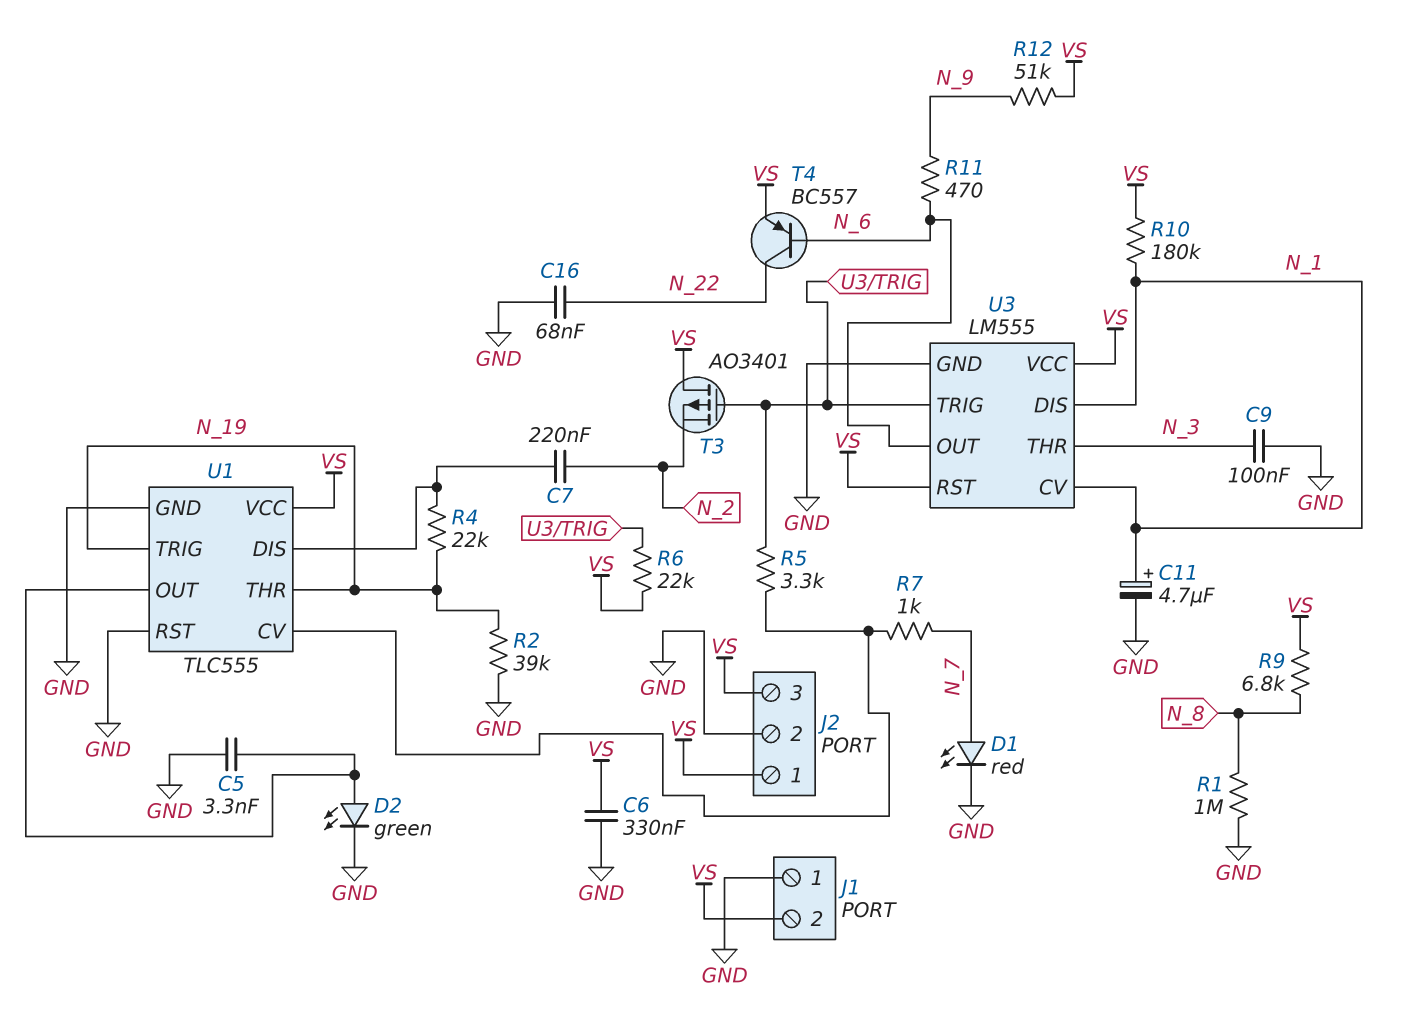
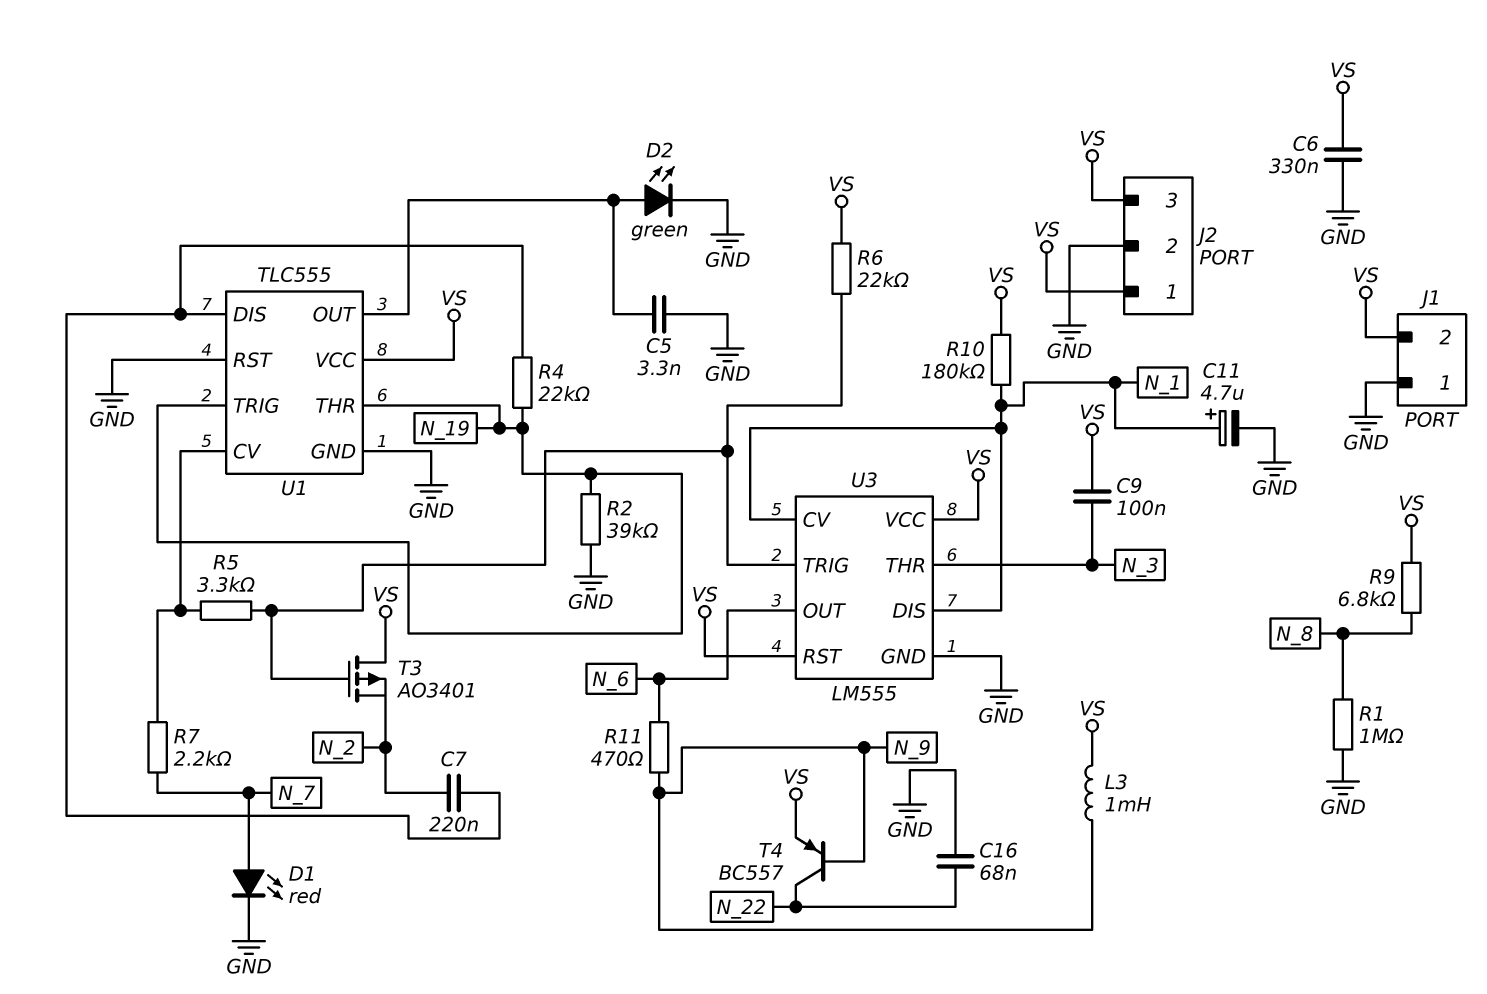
C9: 100nF (GND, N_3) -> 100nF (N_3, VS)
L3: none -> 1mH (N_9, VS)
R7: 1k (N_7, U1/CV) -> 2.2k (N_7, U1/CV)
R12: 51k (N_9, VS) -> none
T4: PNP BC557 (B N_6, C N_22, E VS) -> PNP BC557 (B N_9, C N_22, E VS)

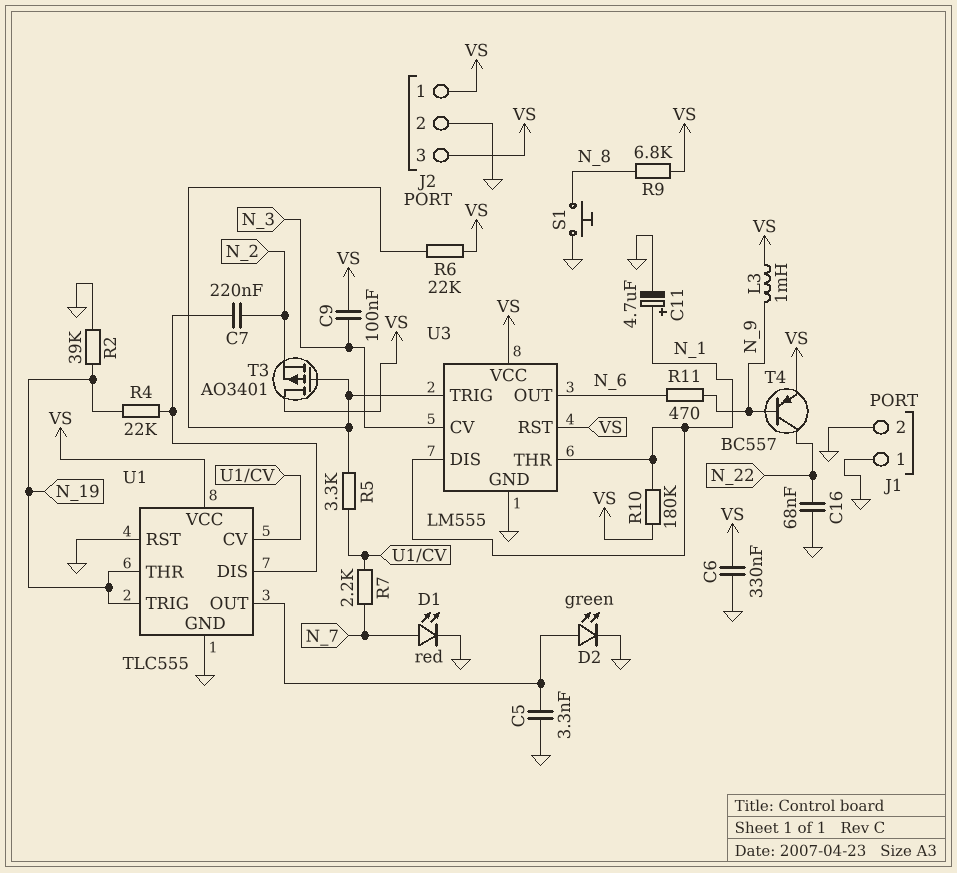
J1 pin 2: VS -> GND
R1: 1M (GND, N_8) -> none
S1: none -> button (GND, N_8)
U3 pin CV: N_1 -> N_3
U3 pin THR: N_3 -> N_1

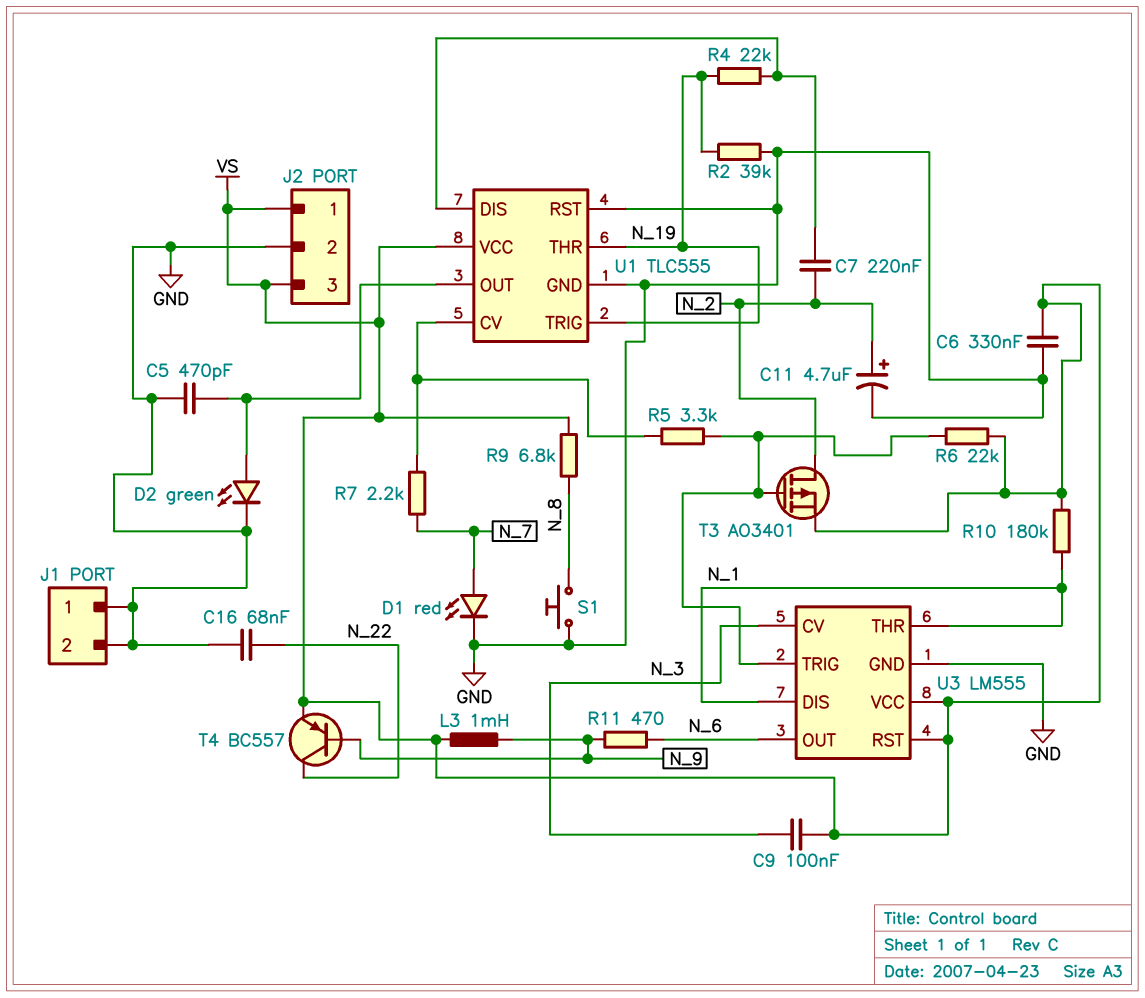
C5: 3.3nF (GND, U1/OUT) -> 470pF (GND, U1/OUT)
C11: 4.7uF (plus N_1, minus GND) -> 4.7uF (plus N_2, minus GND)
T3: PMOS AO3401 (G U3/TRIG, D VS, S N_2) -> PMOS AO3401 (G U3/TRIG, D N_2, S VS)

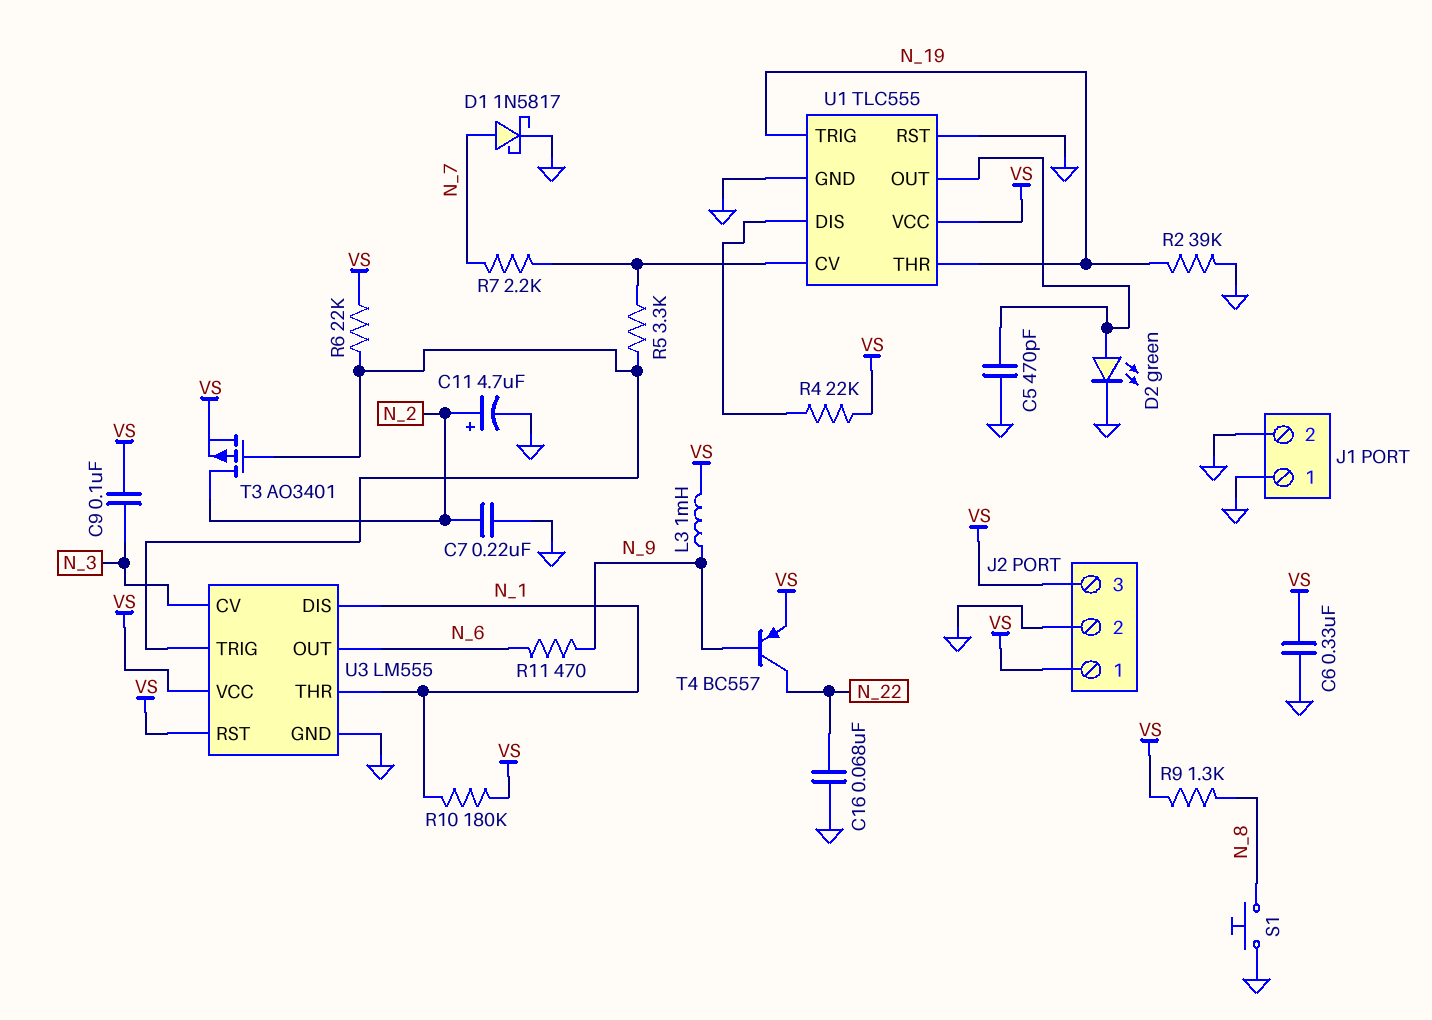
C7: 220nF (N_2, U1/DIS) -> 220nF (GND, N_2)
D1: LED red (A N_7, K GND) -> schottky 1N5817 (A N_7, K GND)
R4: 22k (N_19, U1/DIS) -> 22k (U1/DIS, VS)
R9: 6.8k (N_8, VS) -> 1.3k (N_8, VS)

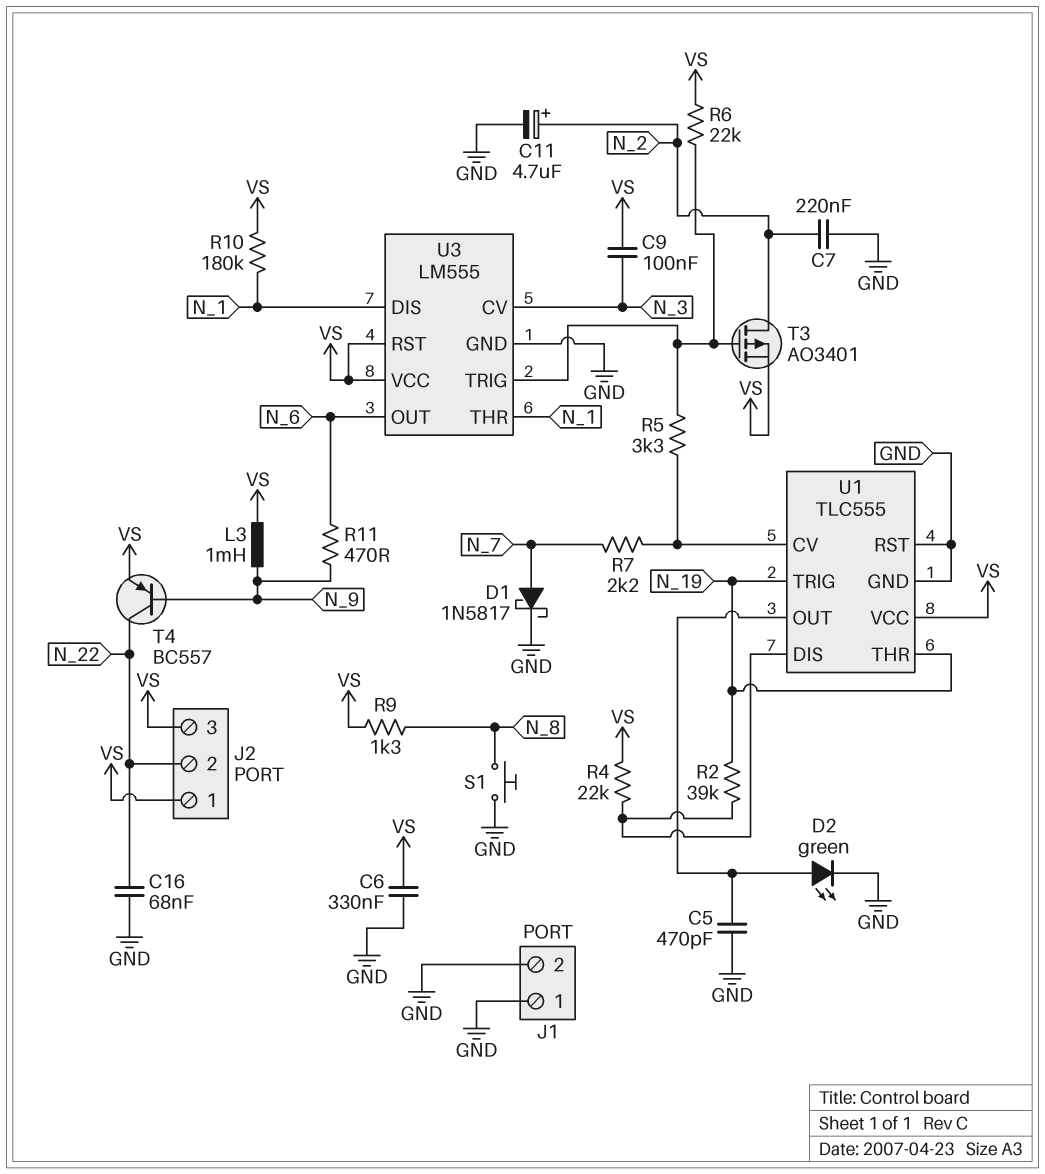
J2 pin 2: GND -> N_22
R2: 39k (GND, N_19) -> 39k (N_19, U1/DIS)

